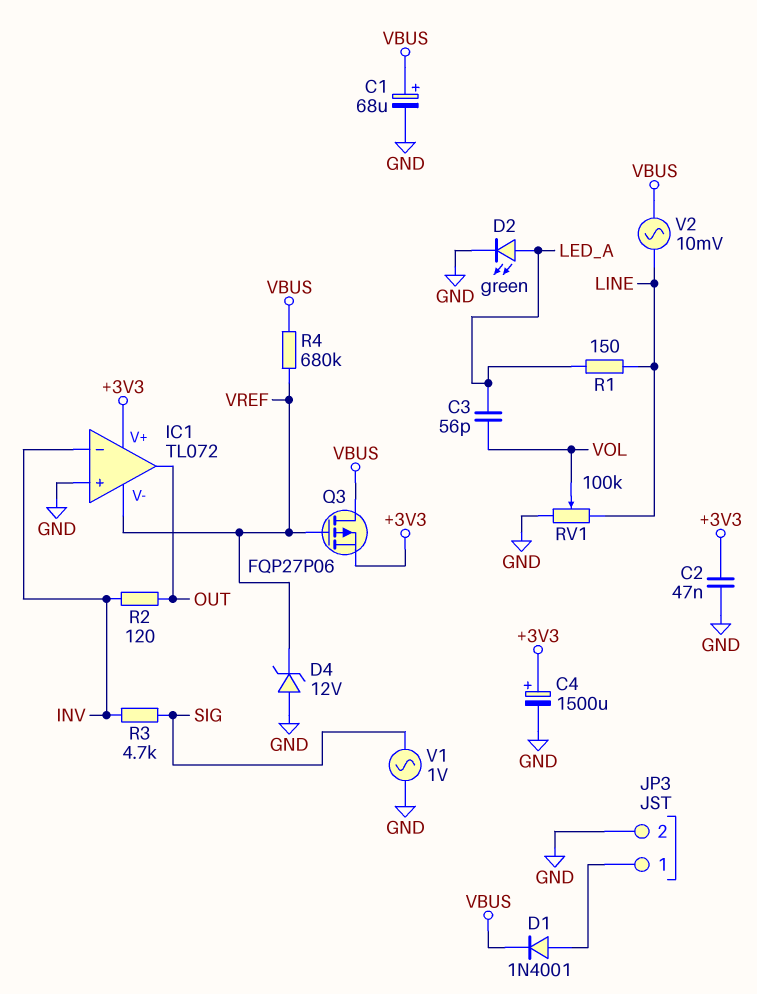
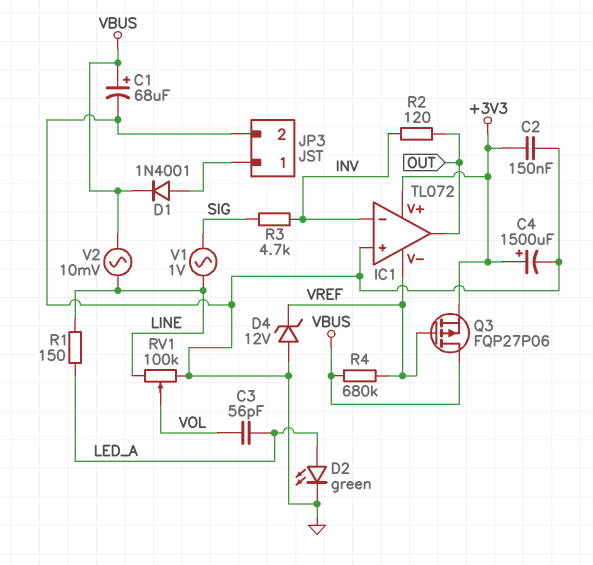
C2: 47nF (+3V3, GND) -> 150nF (+3V3, GND)
V1: AC 1V (GND, SIG) -> AC 1V (LINE, SIG)

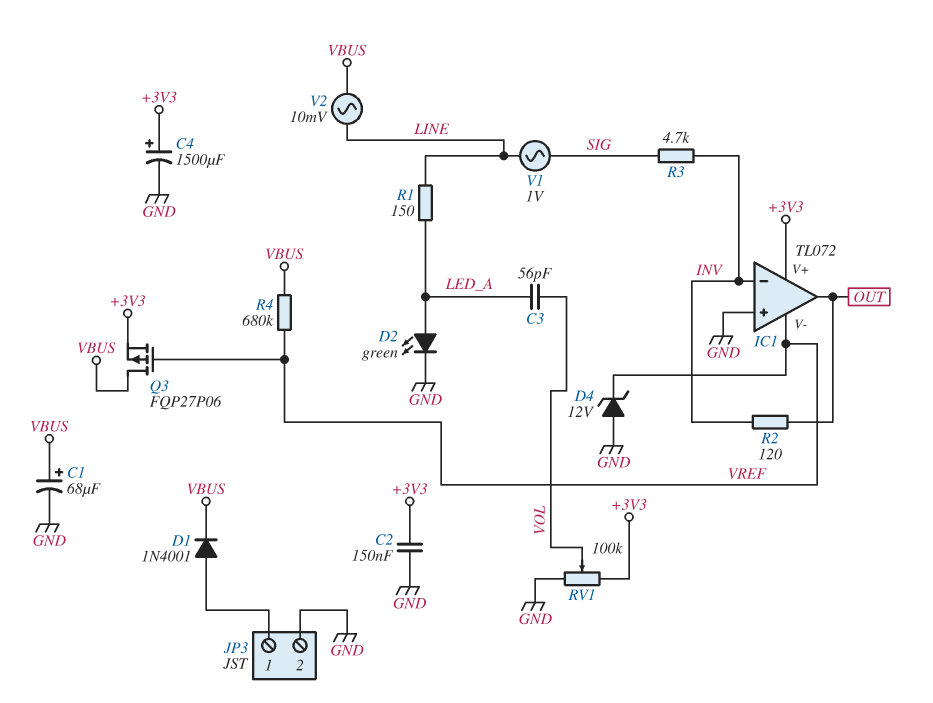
RV1: 100k (GND, LINE, wiper VOL) -> 100k (+3V3, GND, wiper VOL)

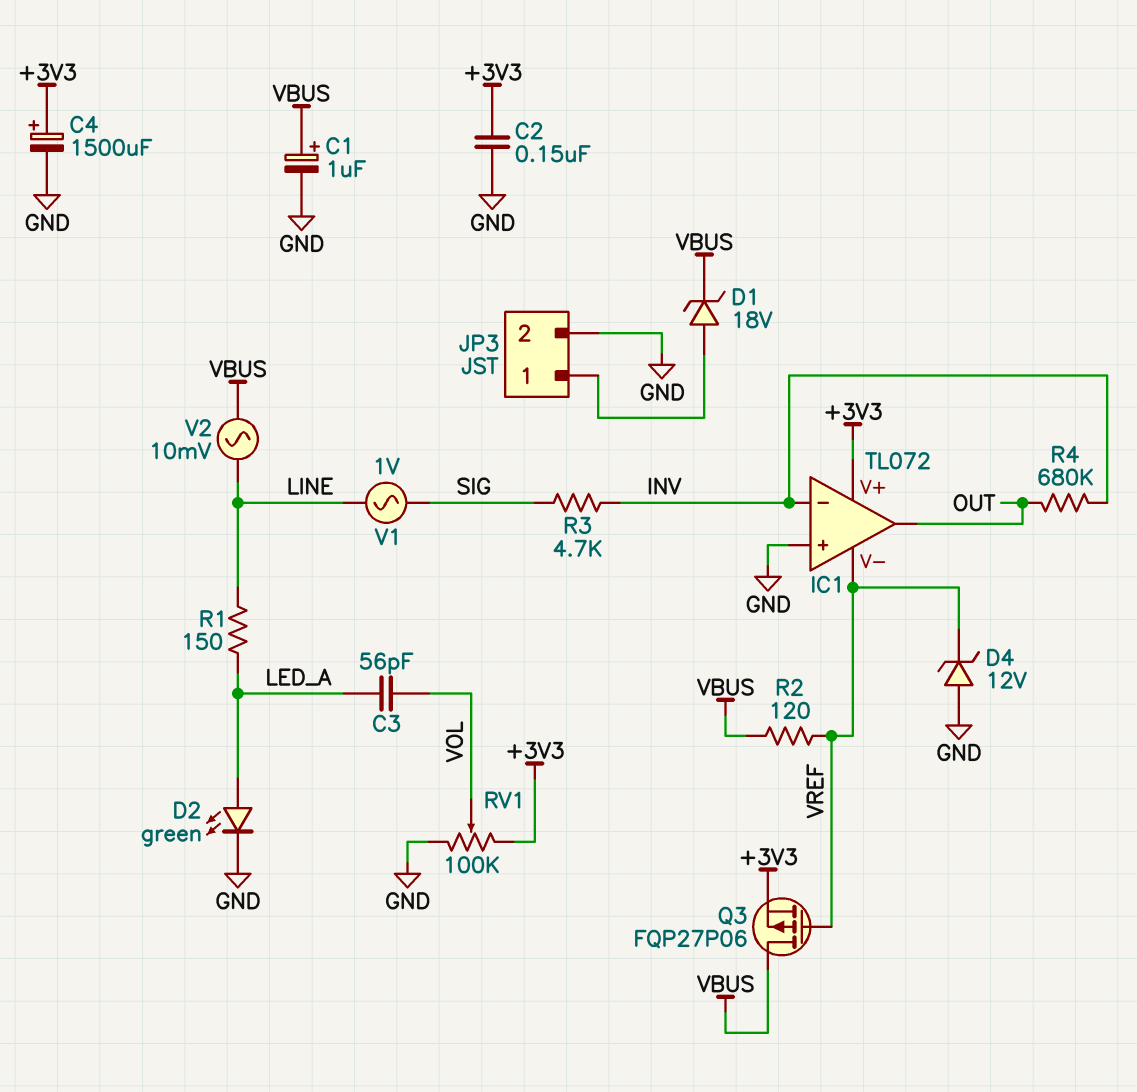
C1: 68uF (plus VBUS, minus GND) -> 1uF (plus VBUS, minus GND)
D1: diode 1N4001 (A JP3/1, K VBUS) -> zener 18V (A JP3/1, K VBUS)
R2: 120 (INV, OUT) -> 120 (VBUS, VREF)
R4: 680k (VBUS, VREF) -> 680k (INV, OUT)

